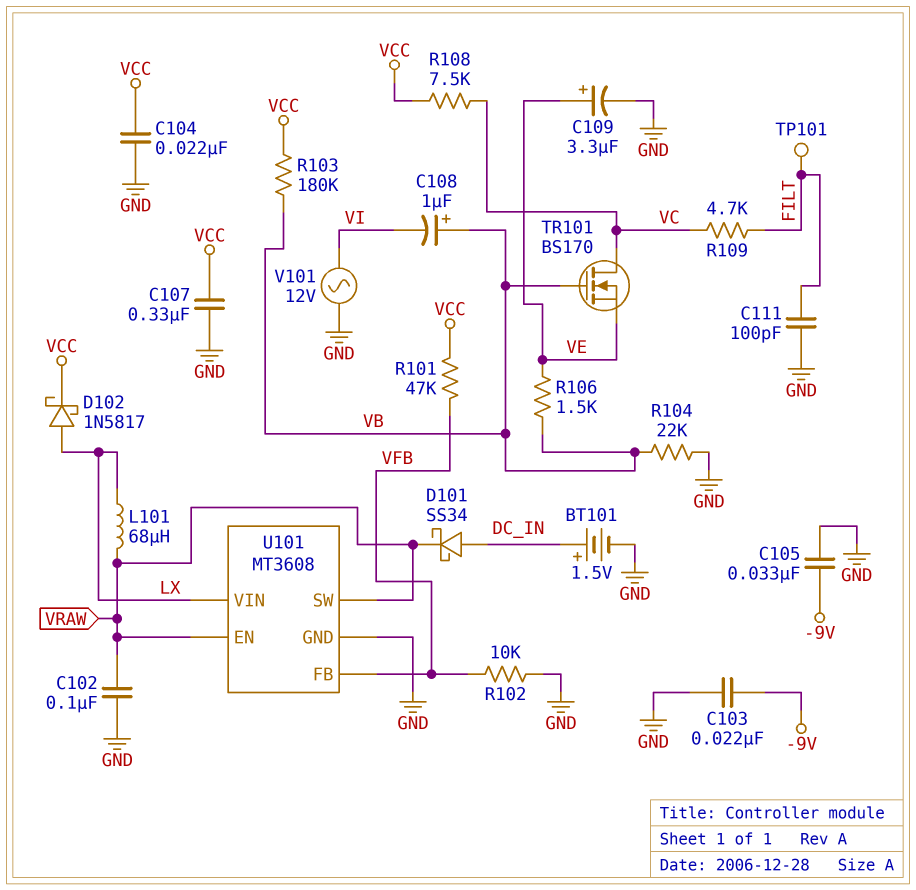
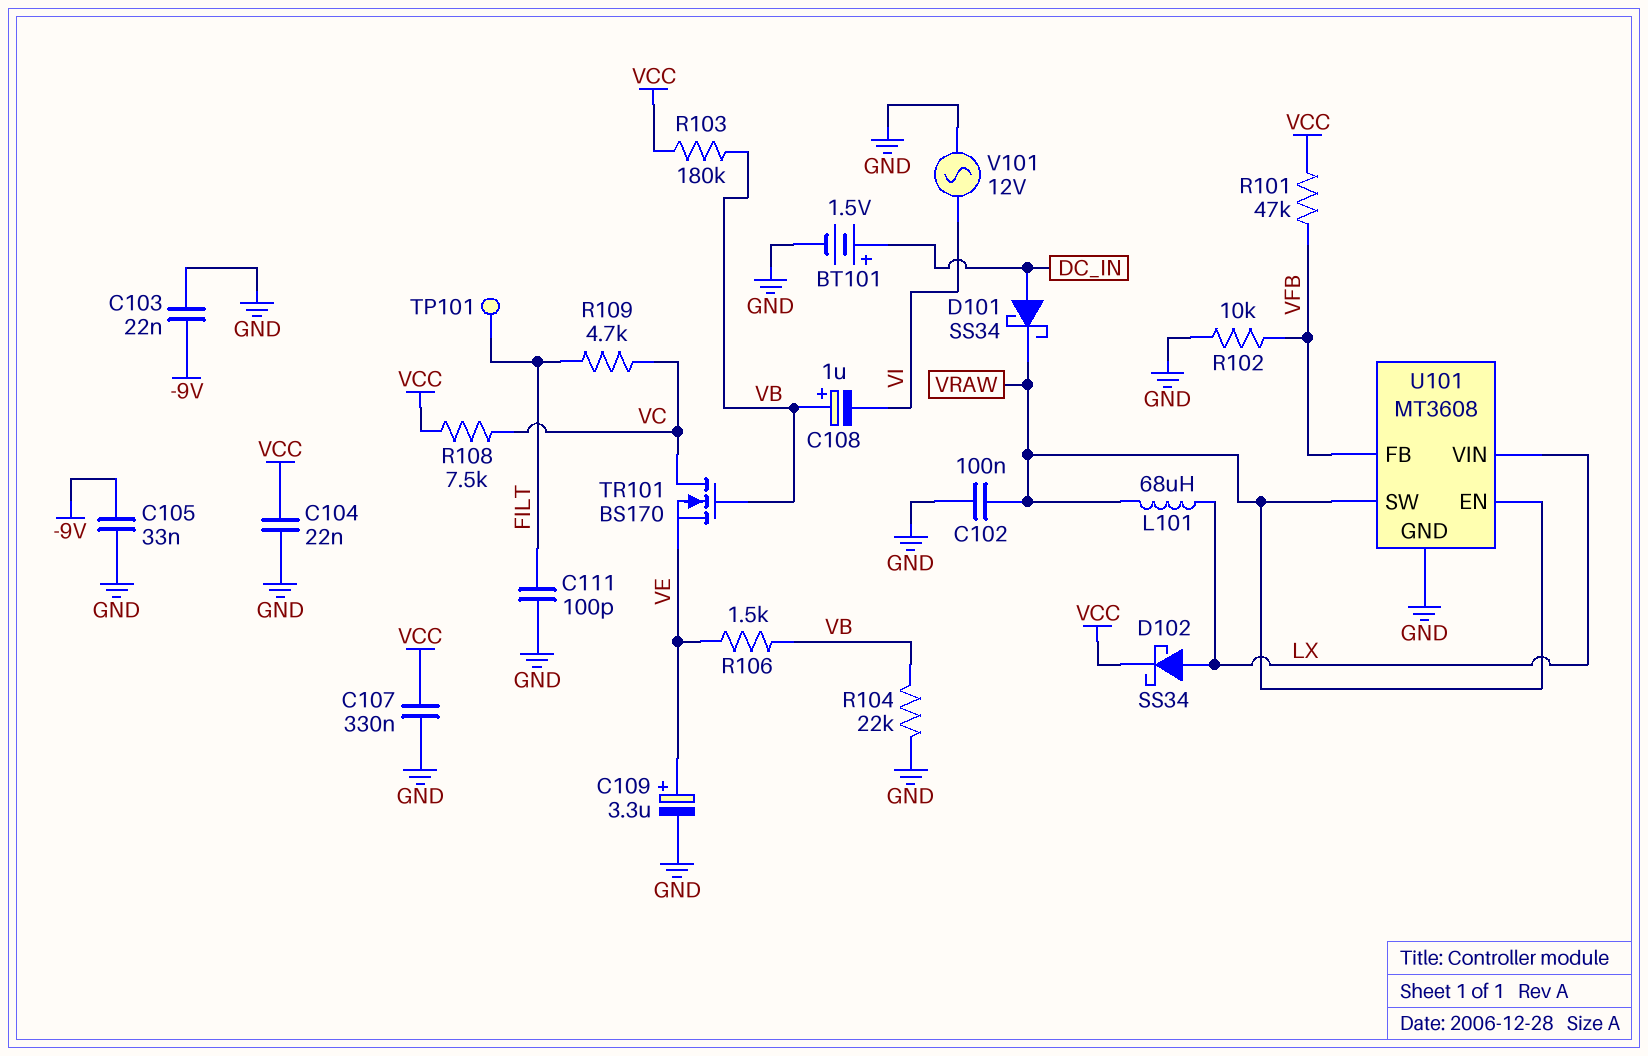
D102: schottky 1N5817 (A LX, K VCC) -> schottky SS34 (A LX, K VCC)

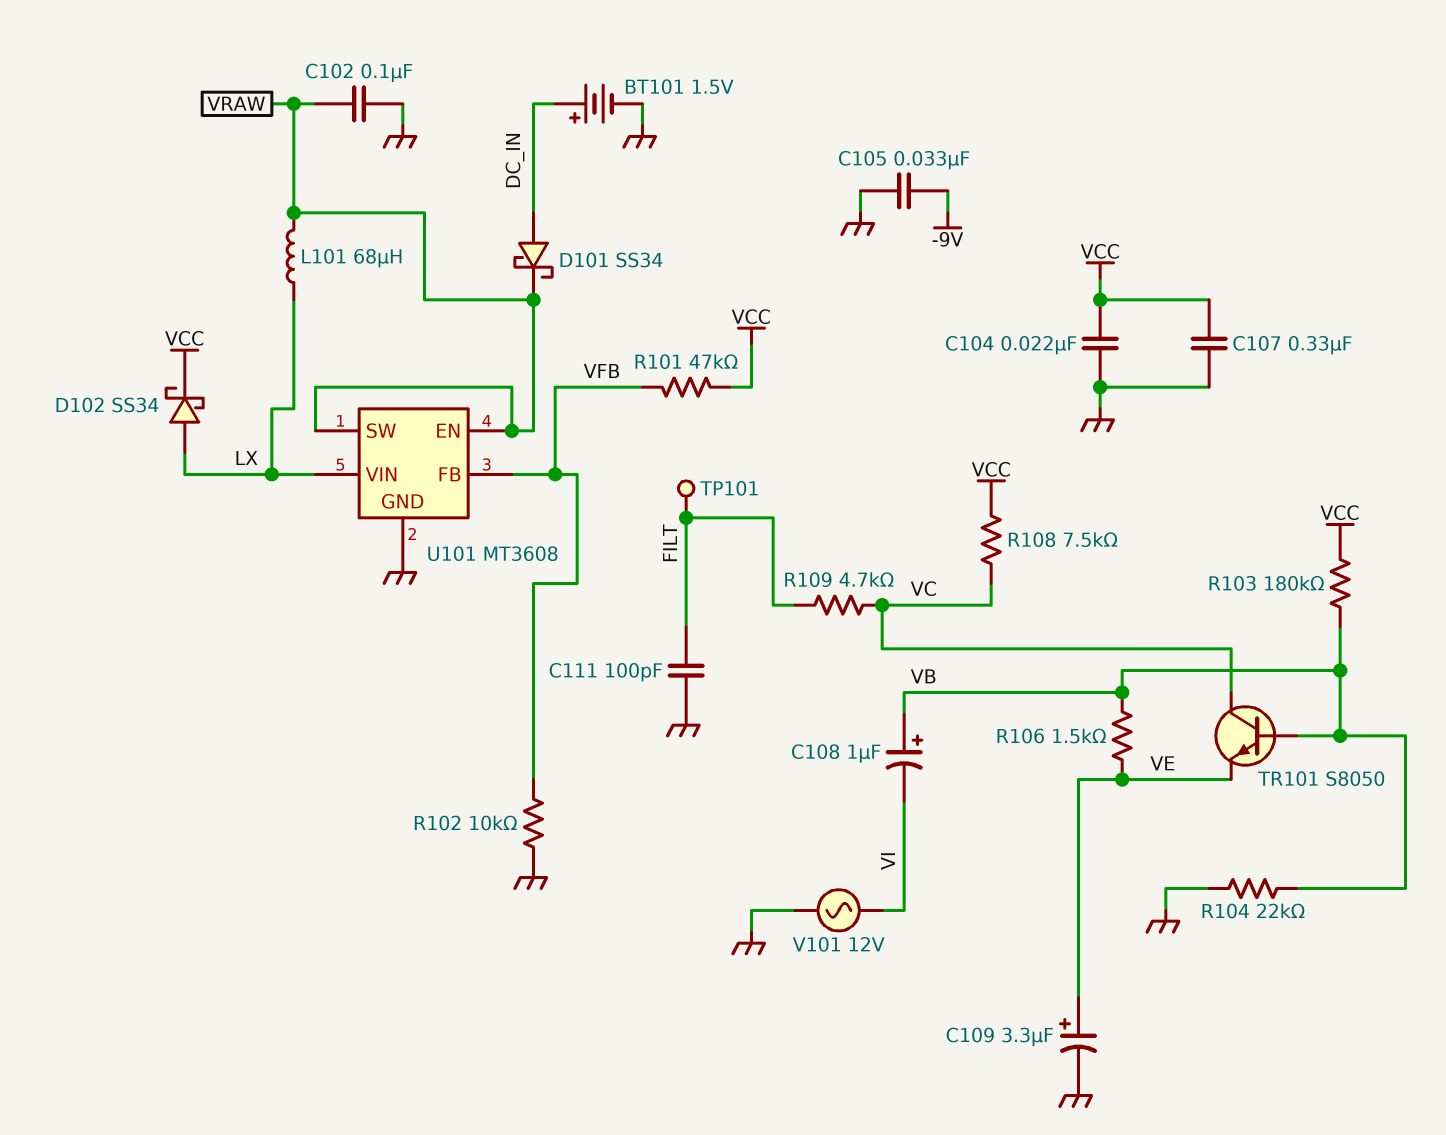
C103: 22nF (-9V, GND) -> none
TR101: NMOS BS170 (G VB, D VC, S VE) -> NPN S8050 (B VB, C VC, E VE)

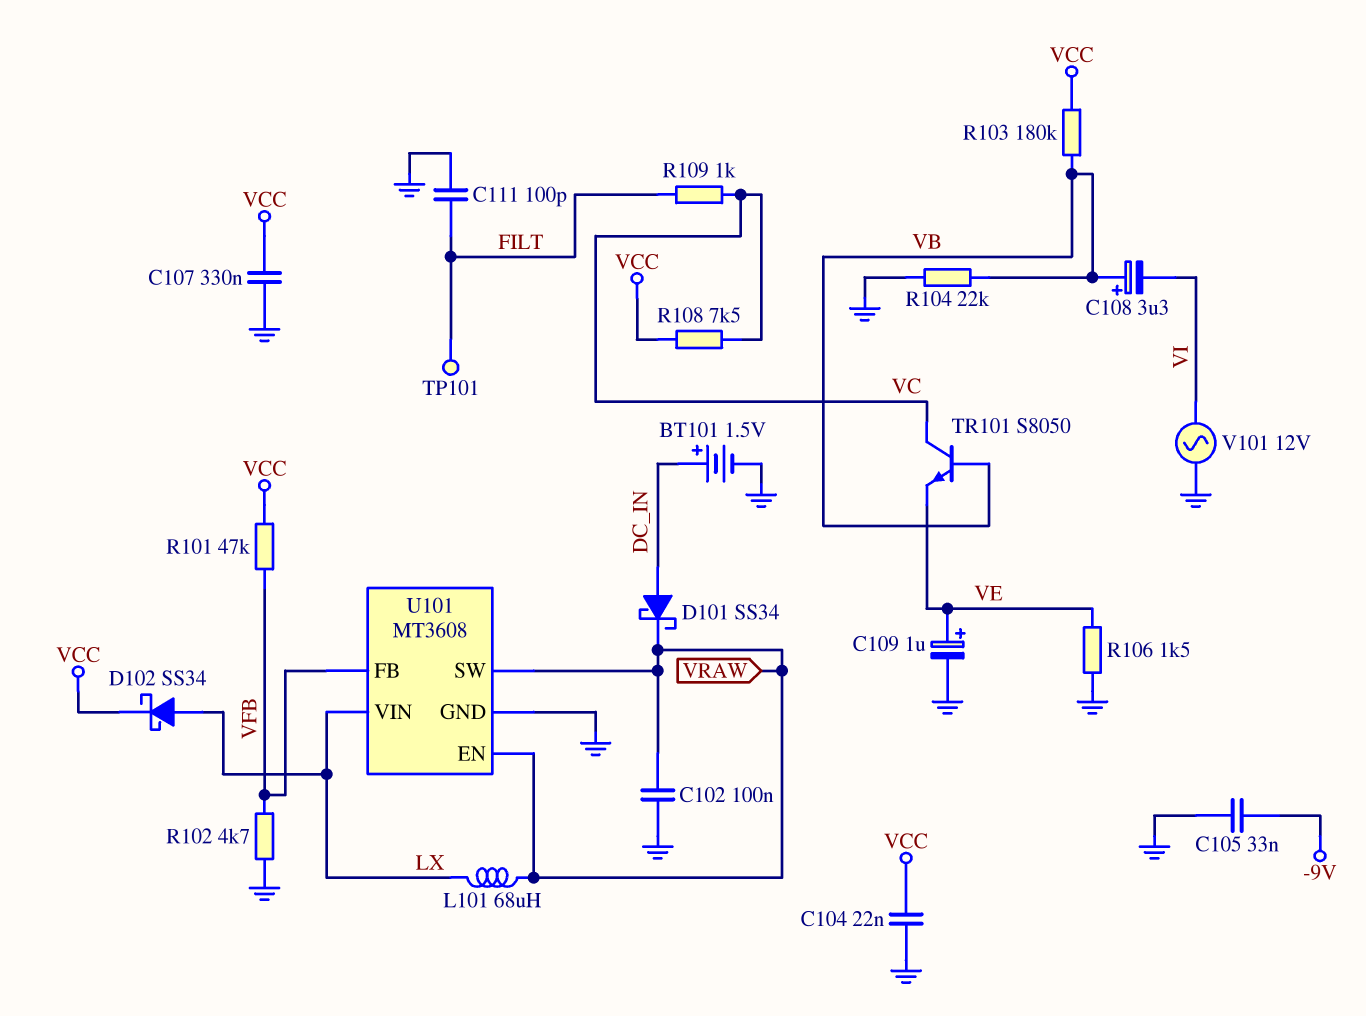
C108: 1uF (plus VB, minus VI) -> 3.3uF (plus VB, minus VI)
C109: 3.3uF (plus VE, minus GND) -> 1uF (plus VE, minus GND)
R102: 10k (GND, VFB) -> 4.7k (GND, VFB)
R106: 1.5k (VB, VE) -> 1.5k (GND, VE)
R109: 4.7k (FILT, VC) -> 1k (FILT, VC)

